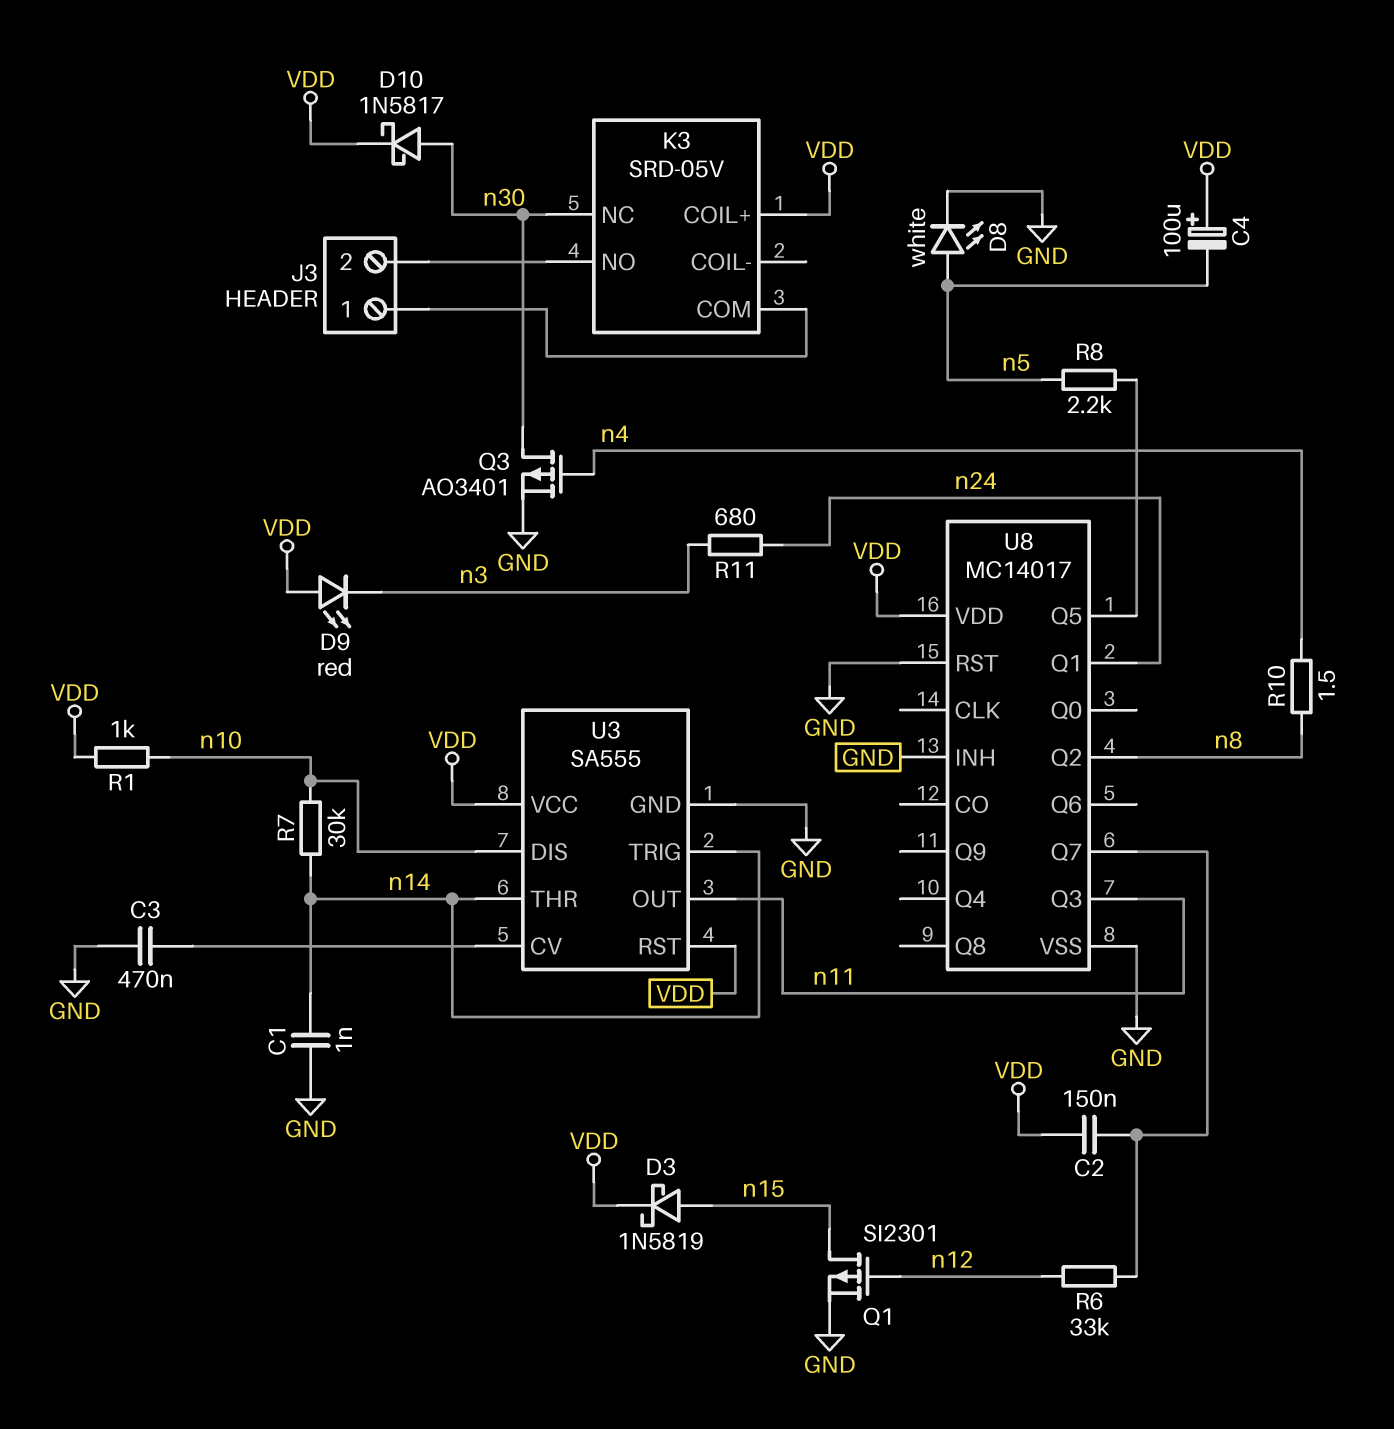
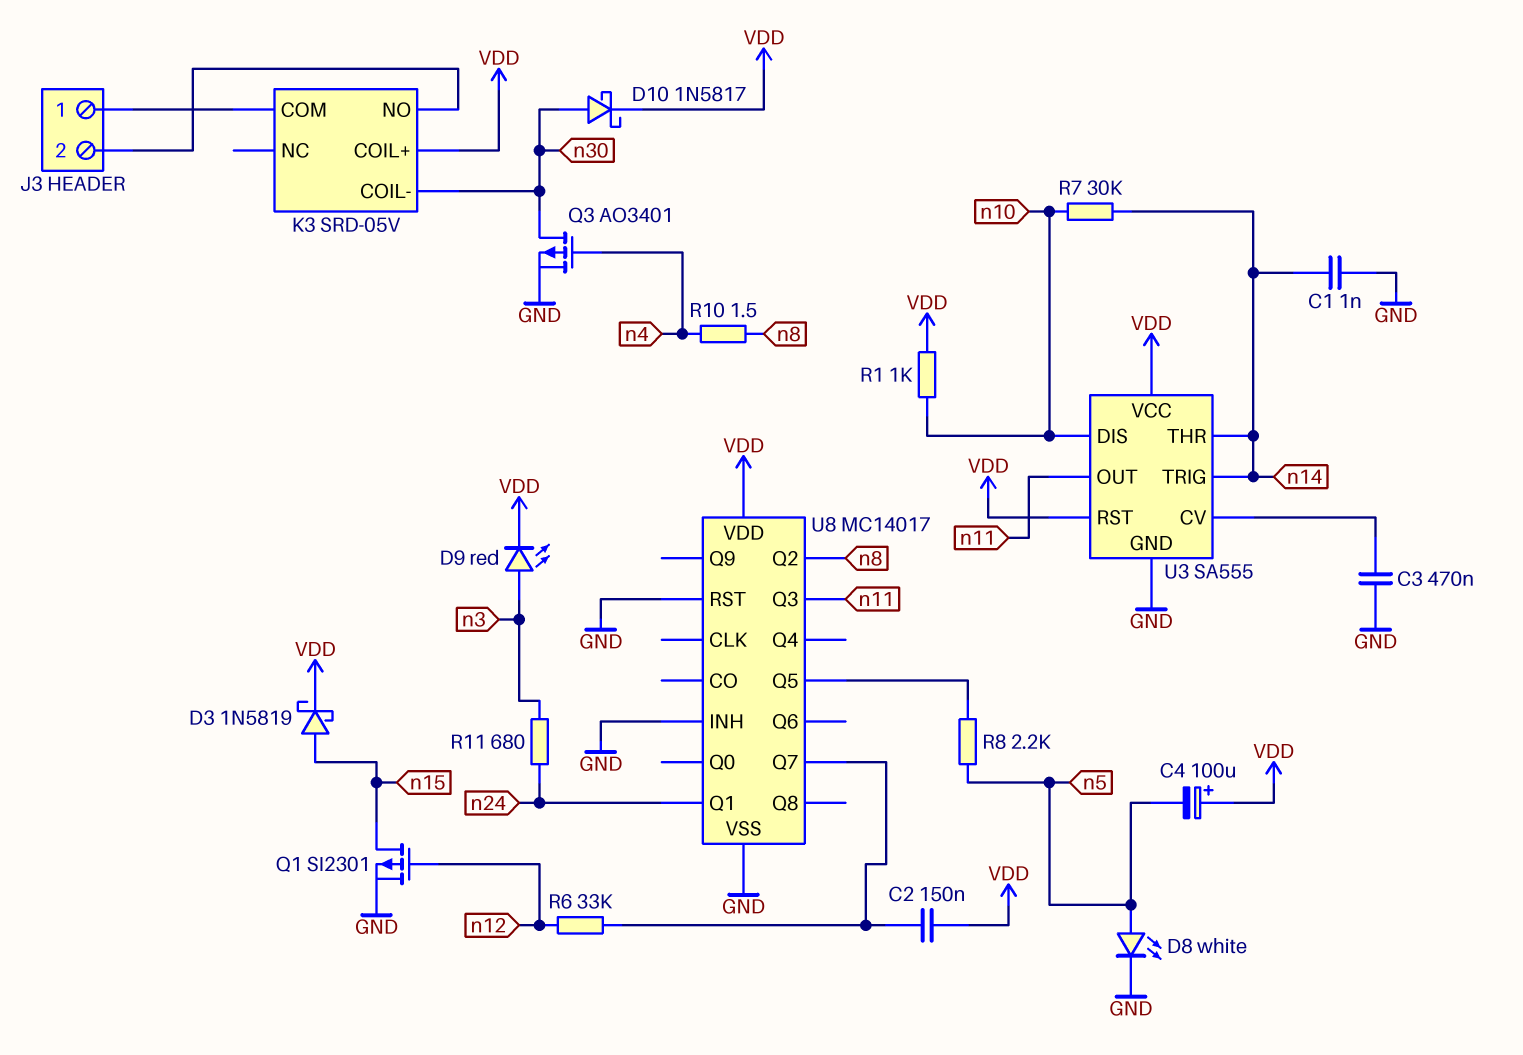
D9: LED red (A VDD, K n3) -> LED red (A n3, K VDD)
K3 pin COIL-: none -> n30
K3 pin NC: n30 -> none

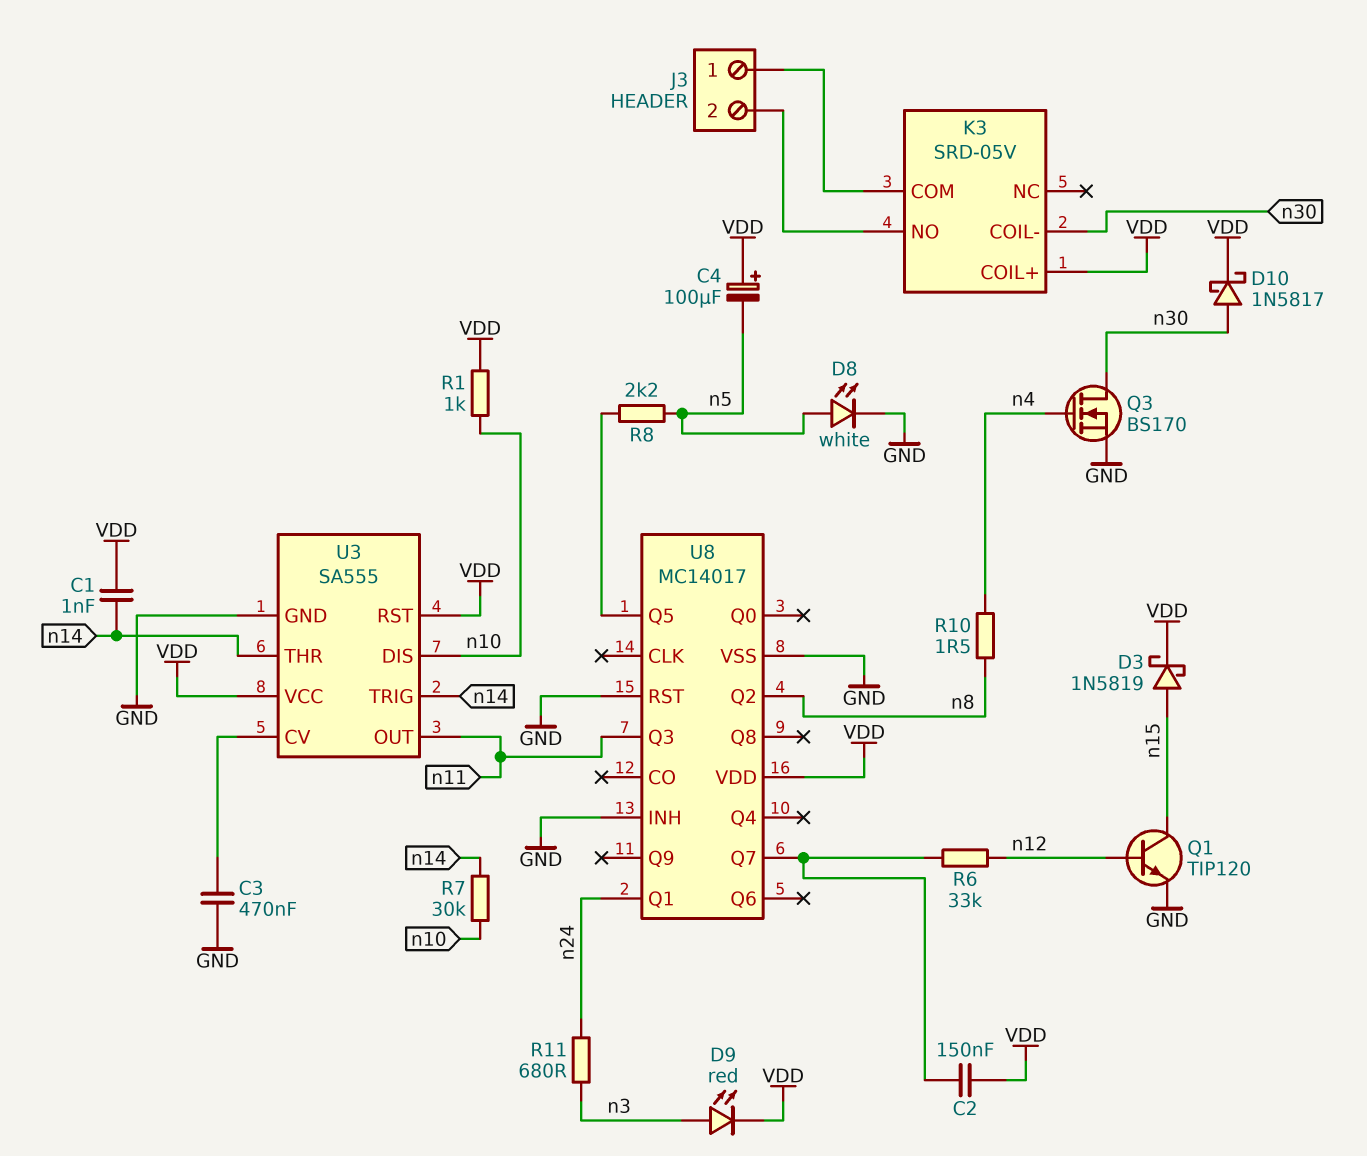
C1: 1nF (GND, n14) -> 1nF (VDD, n14)
Q1: PMOS SI2301 (G n12, D n15, S GND) -> NPN TIP120 (B n12, C n15, E GND)
Q3: PMOS AO3401 (G n4, D n30, S GND) -> NMOS BS170 (G n4, D n30, S GND)

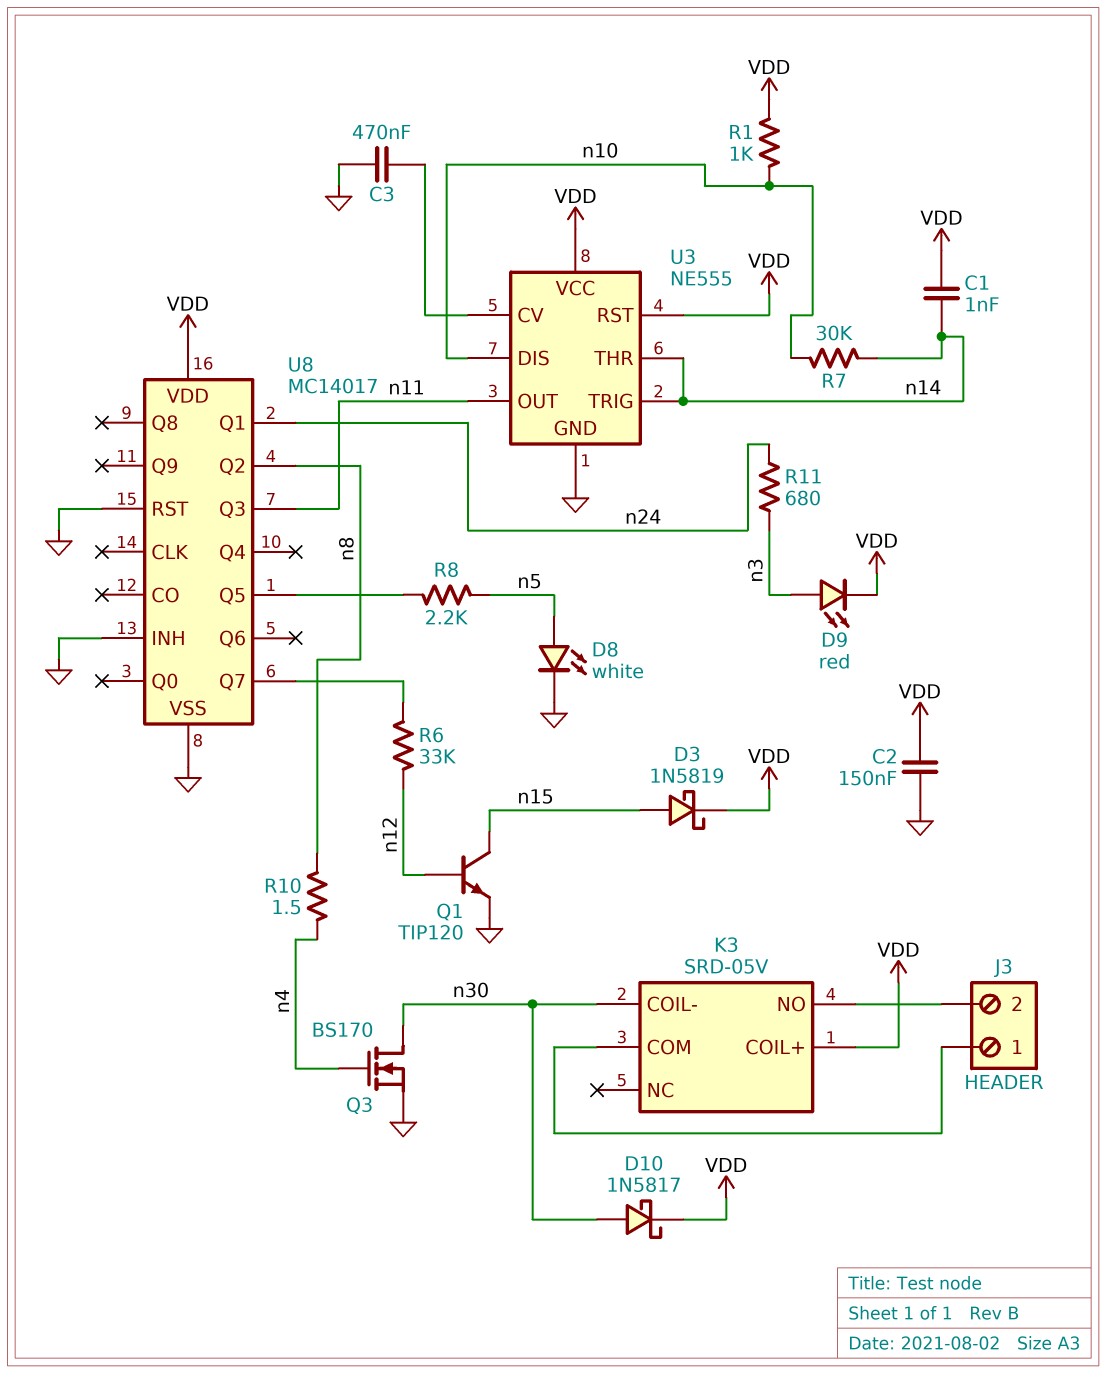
C2: 150nF (U8/Q7, VDD) -> 150nF (GND, VDD)
C4: 100uF (plus VDD, minus n5) -> none
U3: SA555 -> NE555

